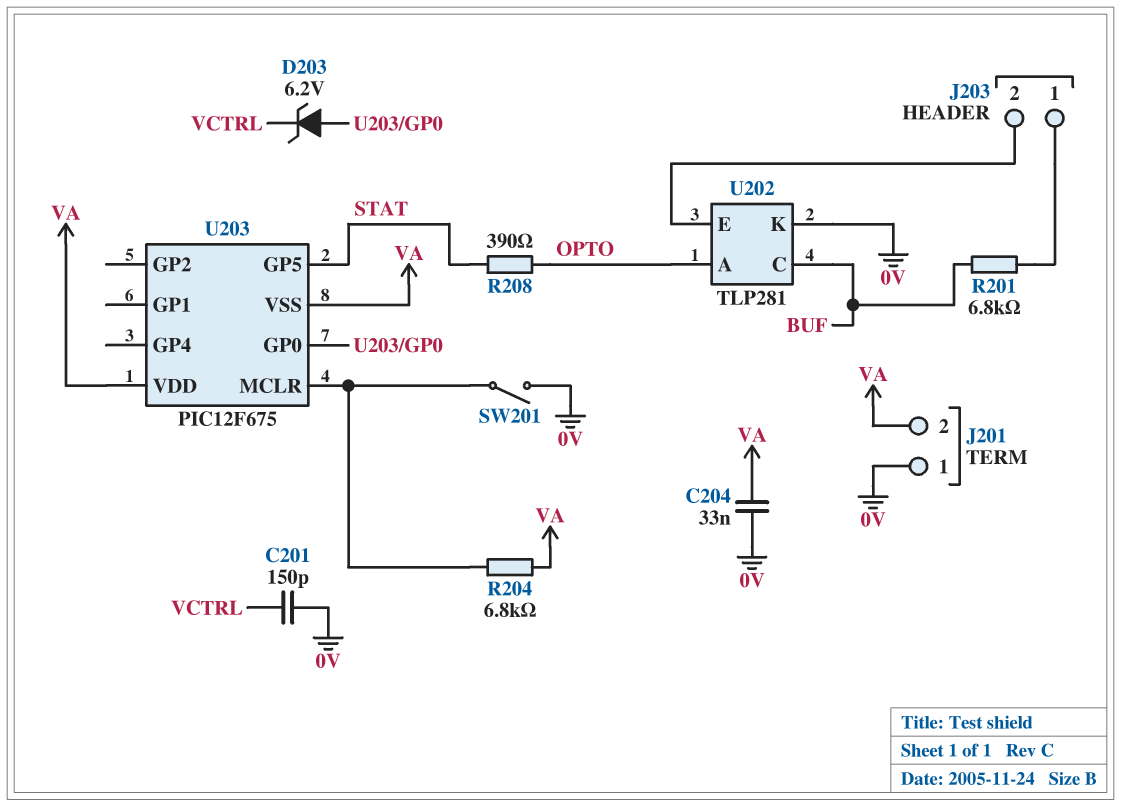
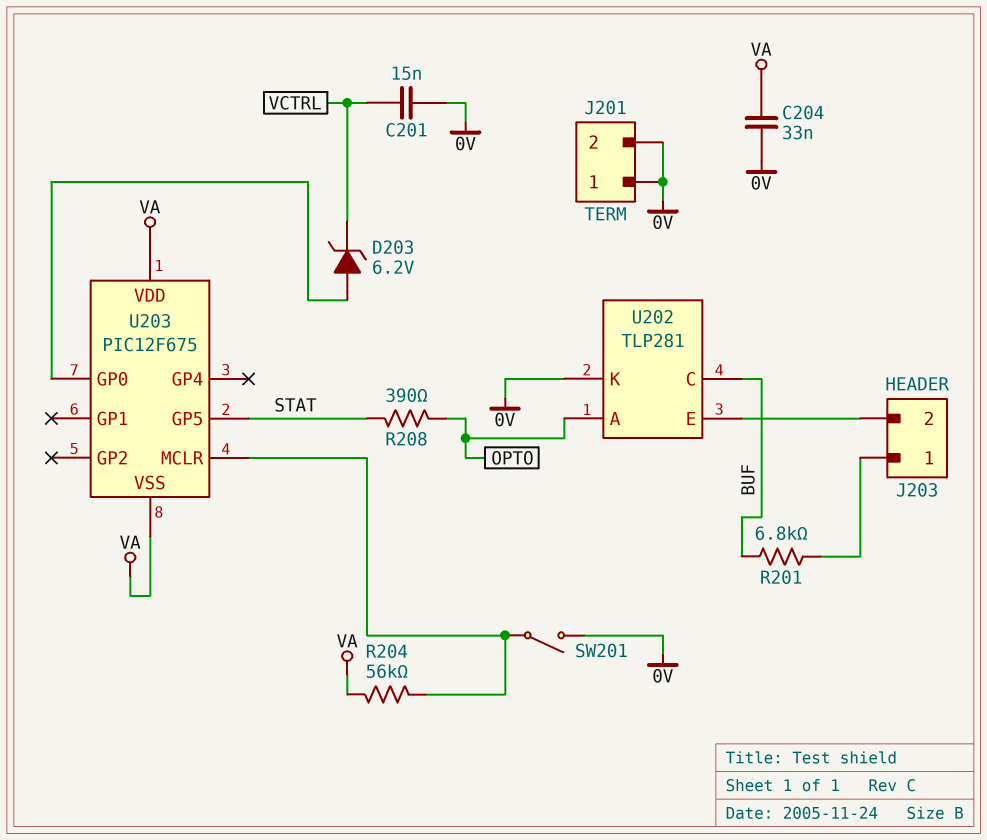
C201: 150pF (0V, VCTRL) -> 15nF (0V, VCTRL)
J201 pin 2: VA -> 0V
R204: 6.8k (U203/MCLR, VA) -> 56k (U203/MCLR, VA)

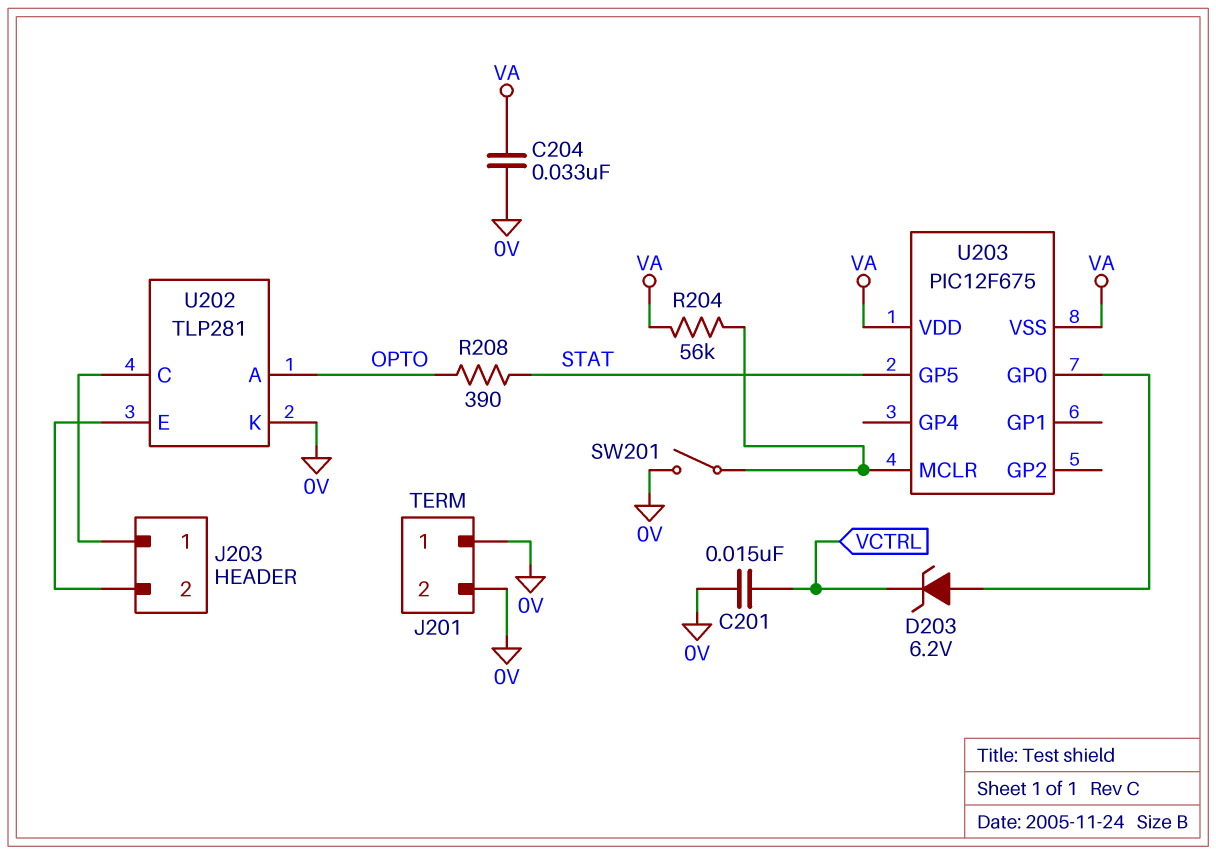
R201: 6.8k (BUF, J203/1) -> none
U202 pin C: BUF -> J203/1

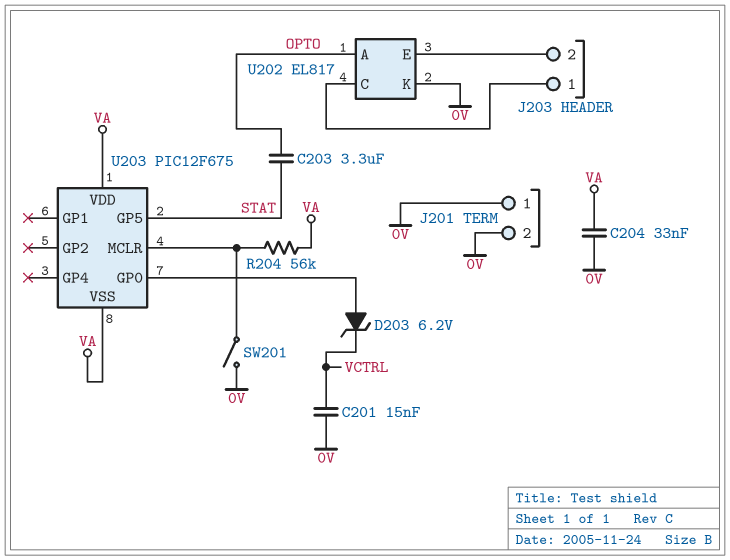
C203: none -> 3.3uF (OPTO, STAT)
R208: 390 (OPTO, STAT) -> none
U202: TLP281 -> EL817

